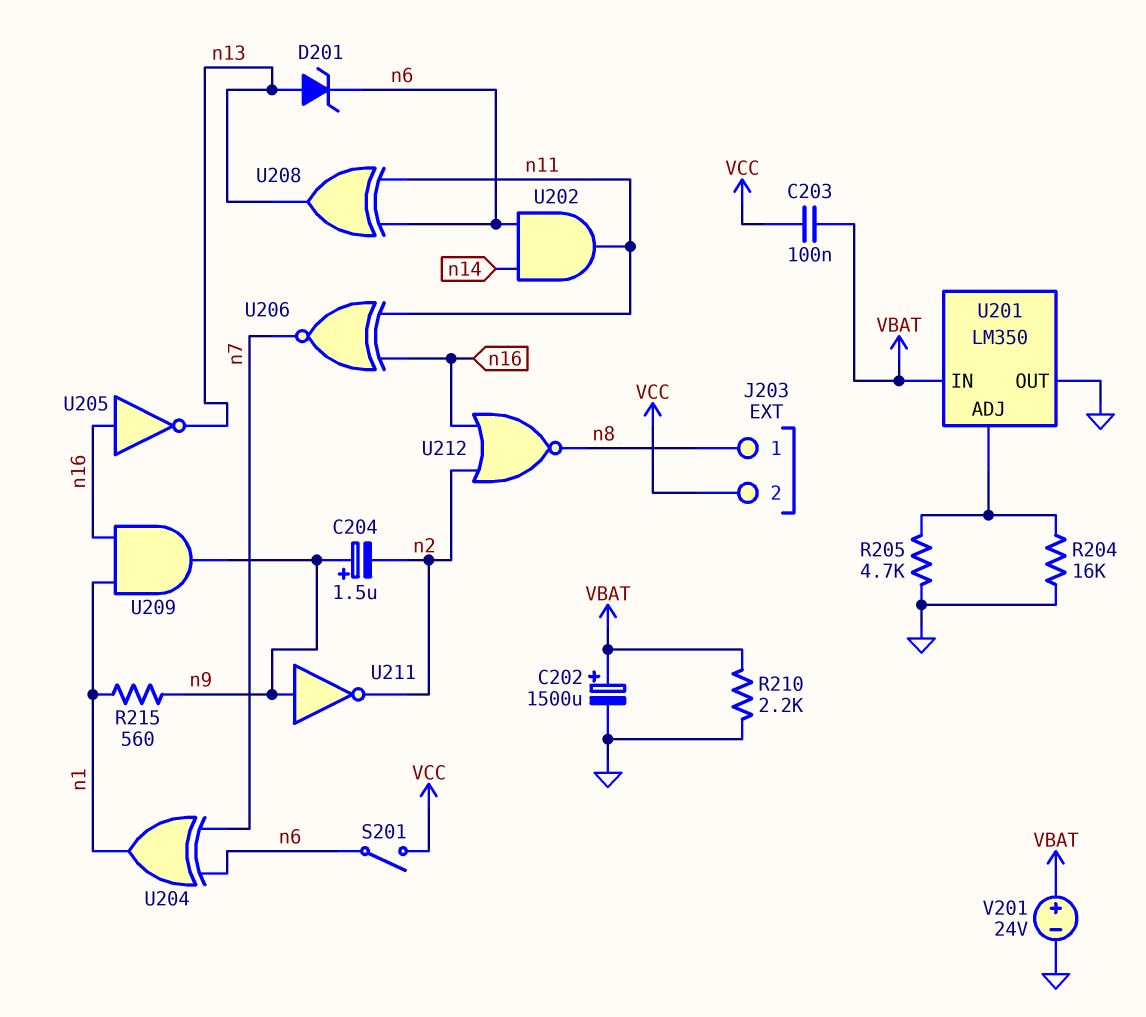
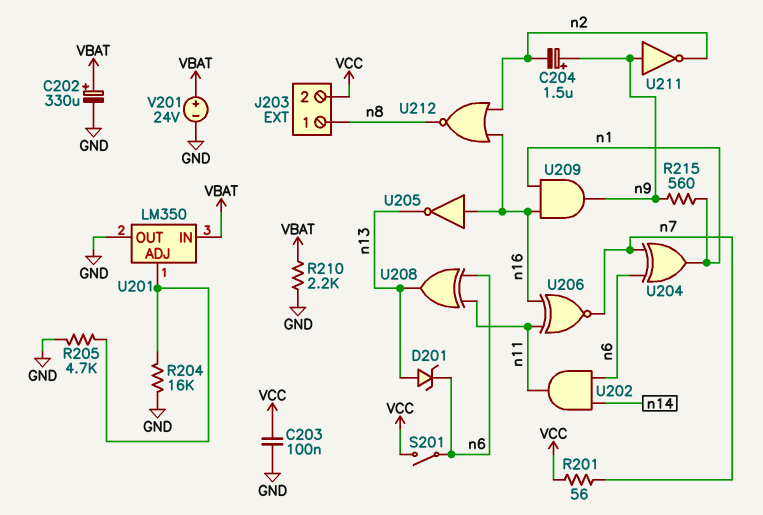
C202: 1500uF (plus VBAT, minus GND) -> 330uF (plus VBAT, minus GND)
C203: 100nF (VBAT, VCC) -> 100nF (GND, VCC)
R201: none -> 56 (VCC, n7)

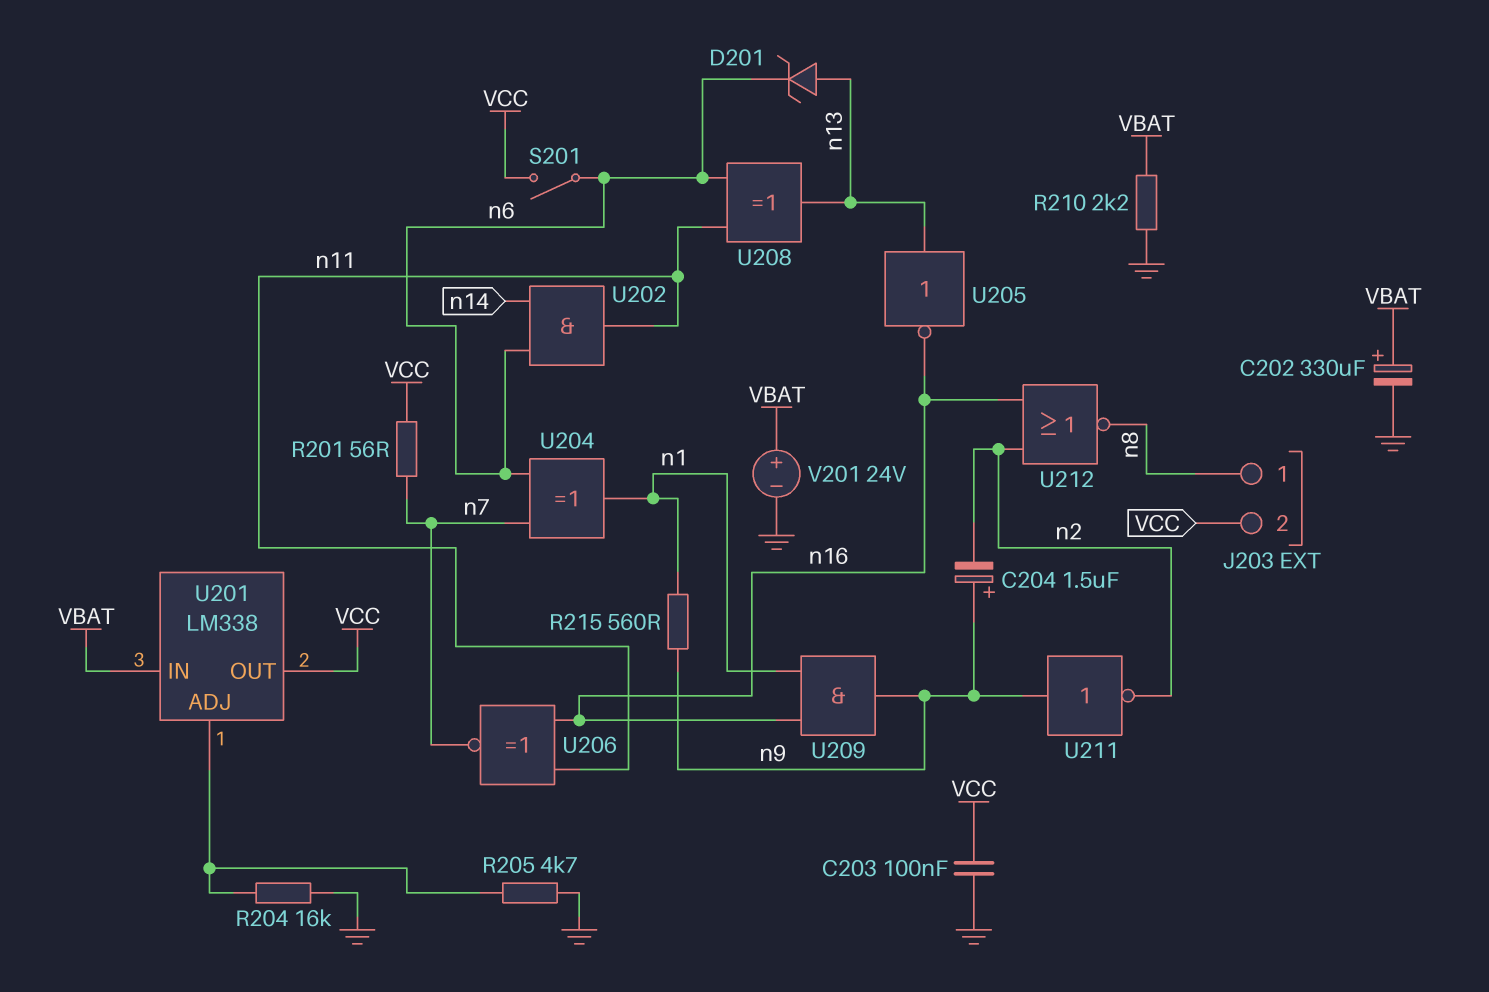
U201: LM350 -> LM338
U201 pin OUT: GND -> VCC
U205: NOT (in n16, out n13) -> NOT (in n13, out n16)

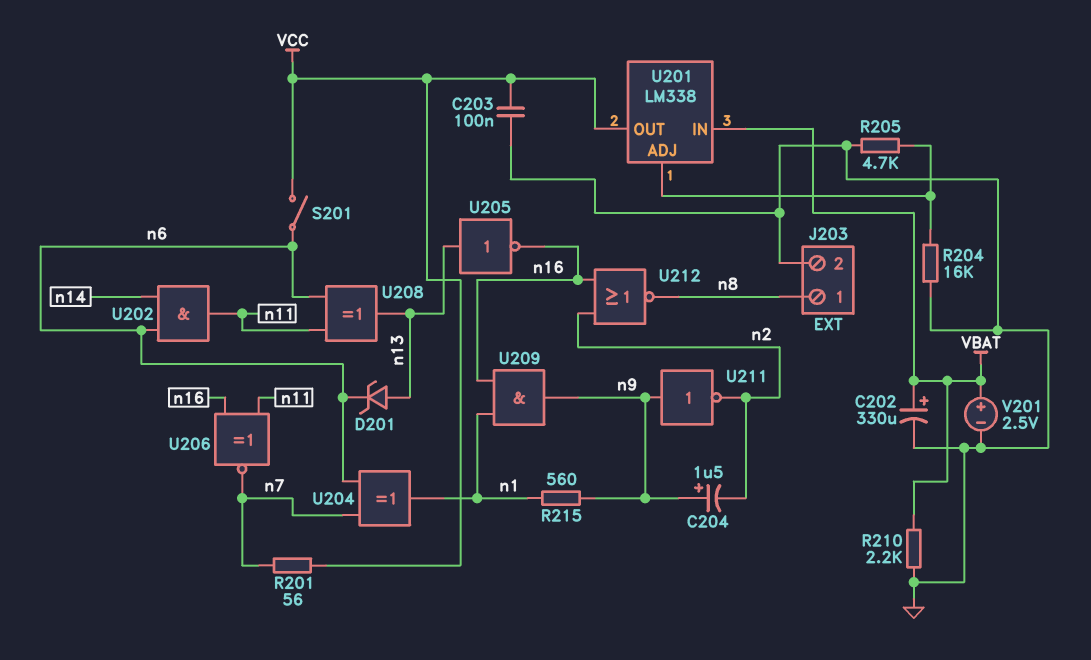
J203 pin 2: VCC -> GND
V201: 24V (plus VBAT, minus GND) -> 2.5V (plus VBAT, minus GND)

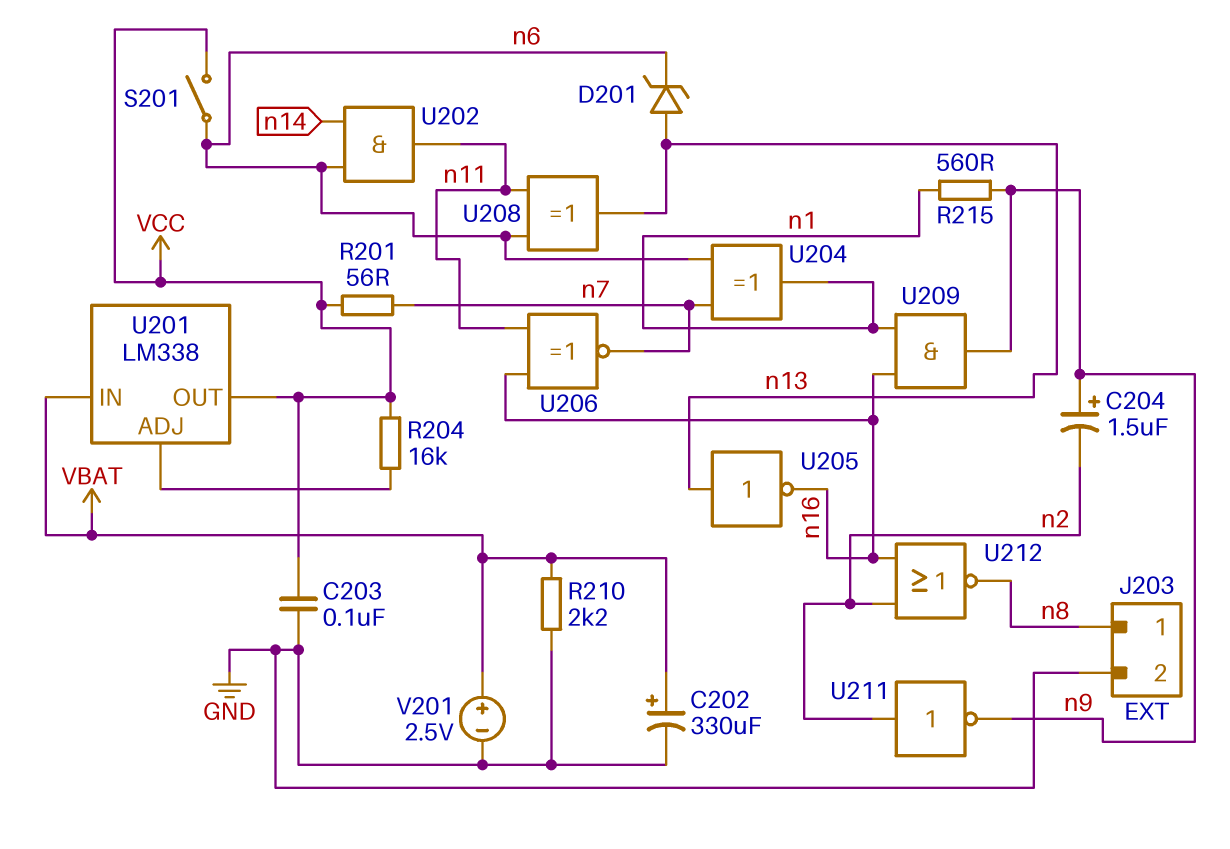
R204: 16k (GND, U201/ADJ) -> 16k (U201/ADJ, VCC)
R205: 4.7k (GND, U201/ADJ) -> none
U211: NOT (in n9, out n2) -> NOT (in n2, out n9)

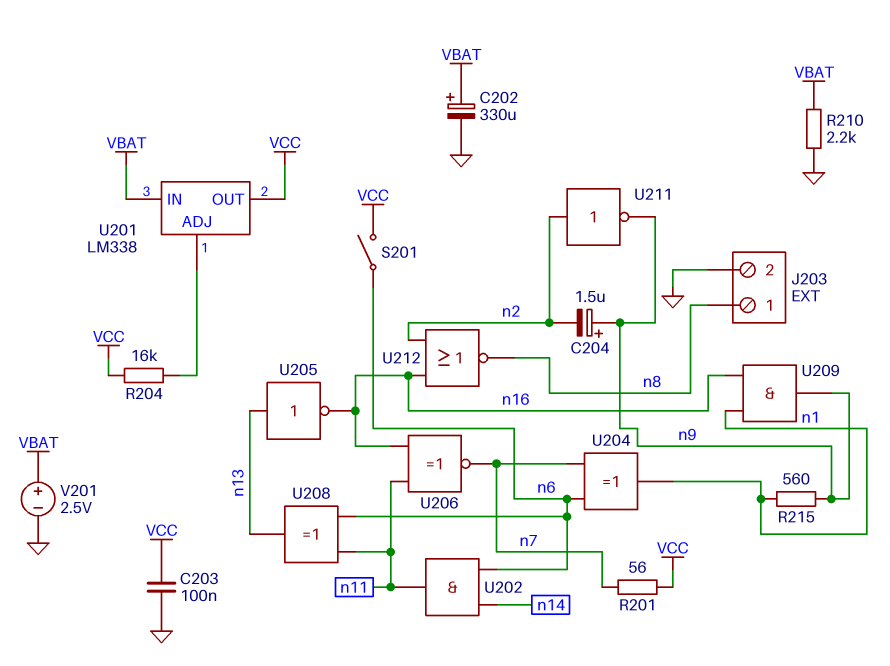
D201: zener (A n13, K n6) -> none

